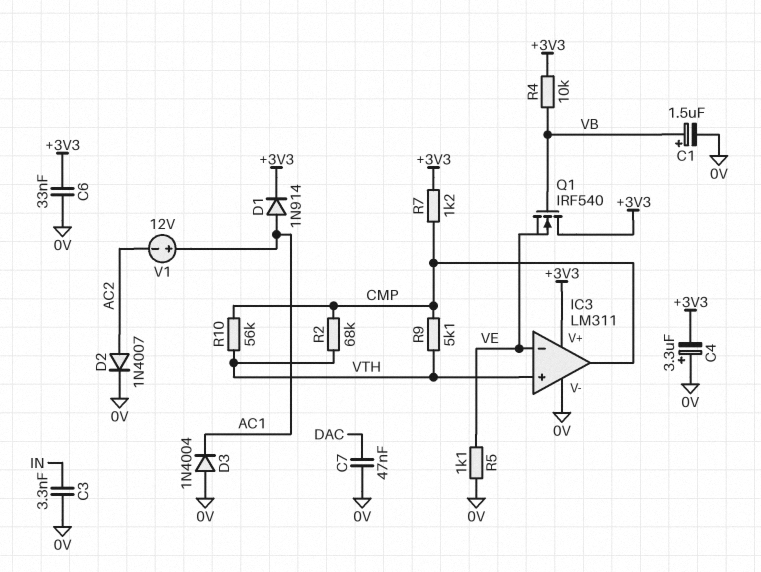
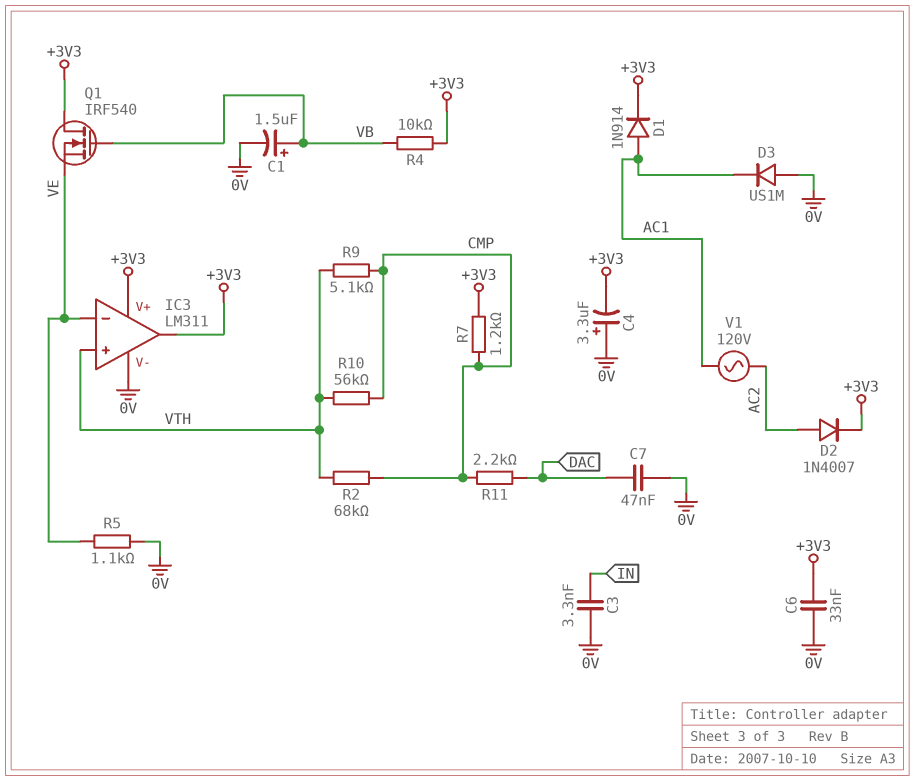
D2: diode 1N4007 (A AC2, K 0V) -> diode 1N4007 (A AC2, K +3V3)
D3: diode 1N4004 (A 0V, K AC1) -> diode US1M (A 0V, K AC1)
IC3 pin out: CMP -> +3V3
R11: none -> 2.2k (CMP, DAC)
V1: 12V (plus AC1, minus AC2) -> AC 120V (AC1, AC2)

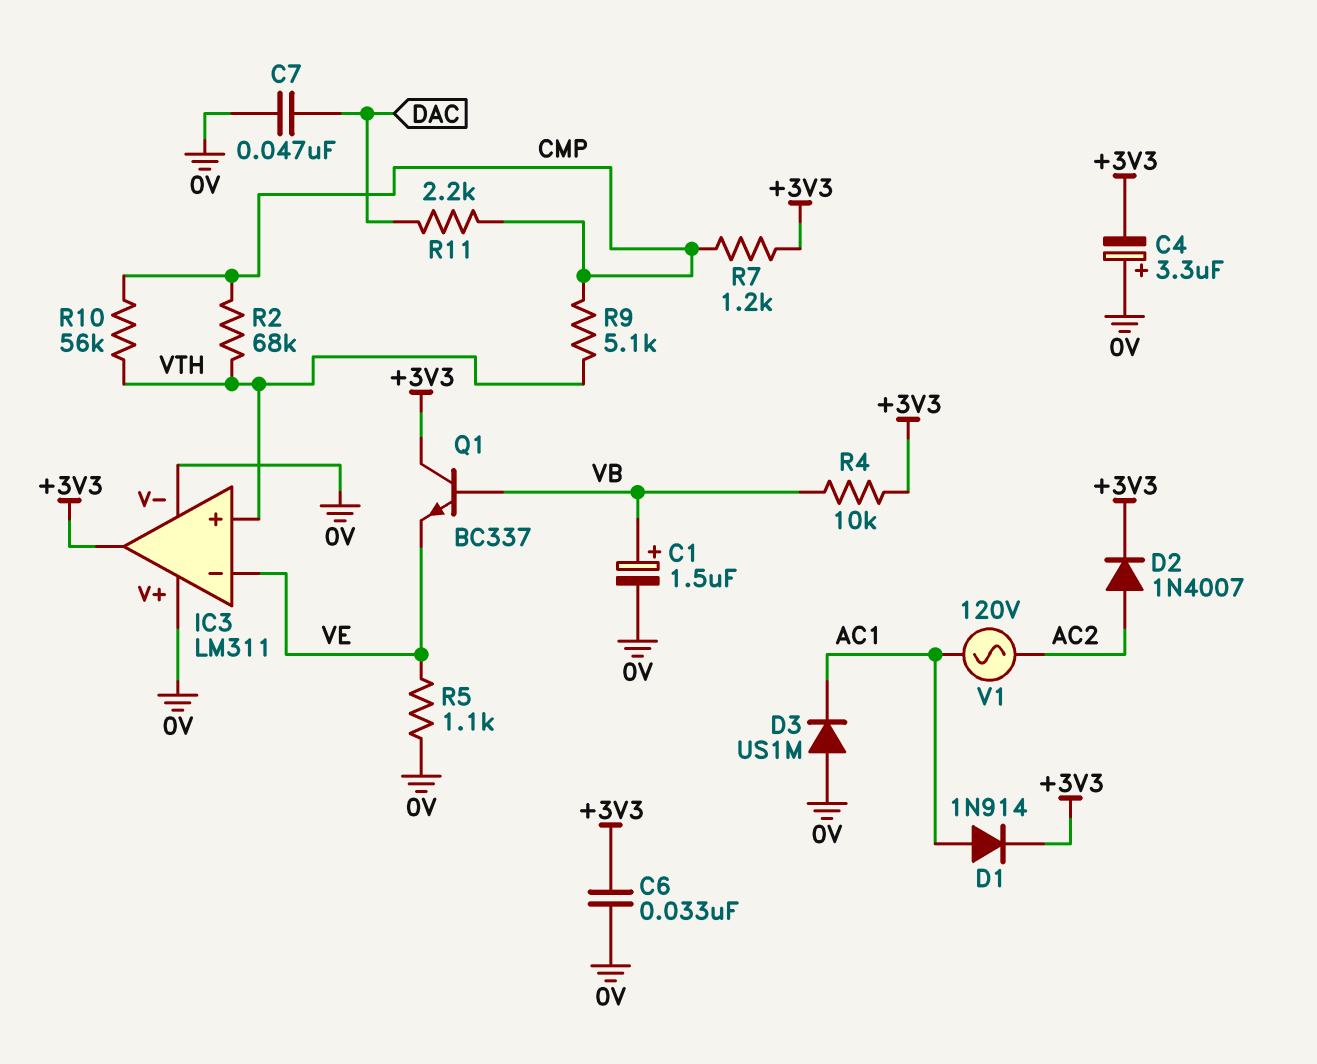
C3: 3.3nF (0V, IN) -> none
IC3 pin V+: +3V3 -> 0V
Q1: NMOS IRF540 (G VB, D +3V3, S VE) -> NPN BC337 (B VB, C +3V3, E VE)

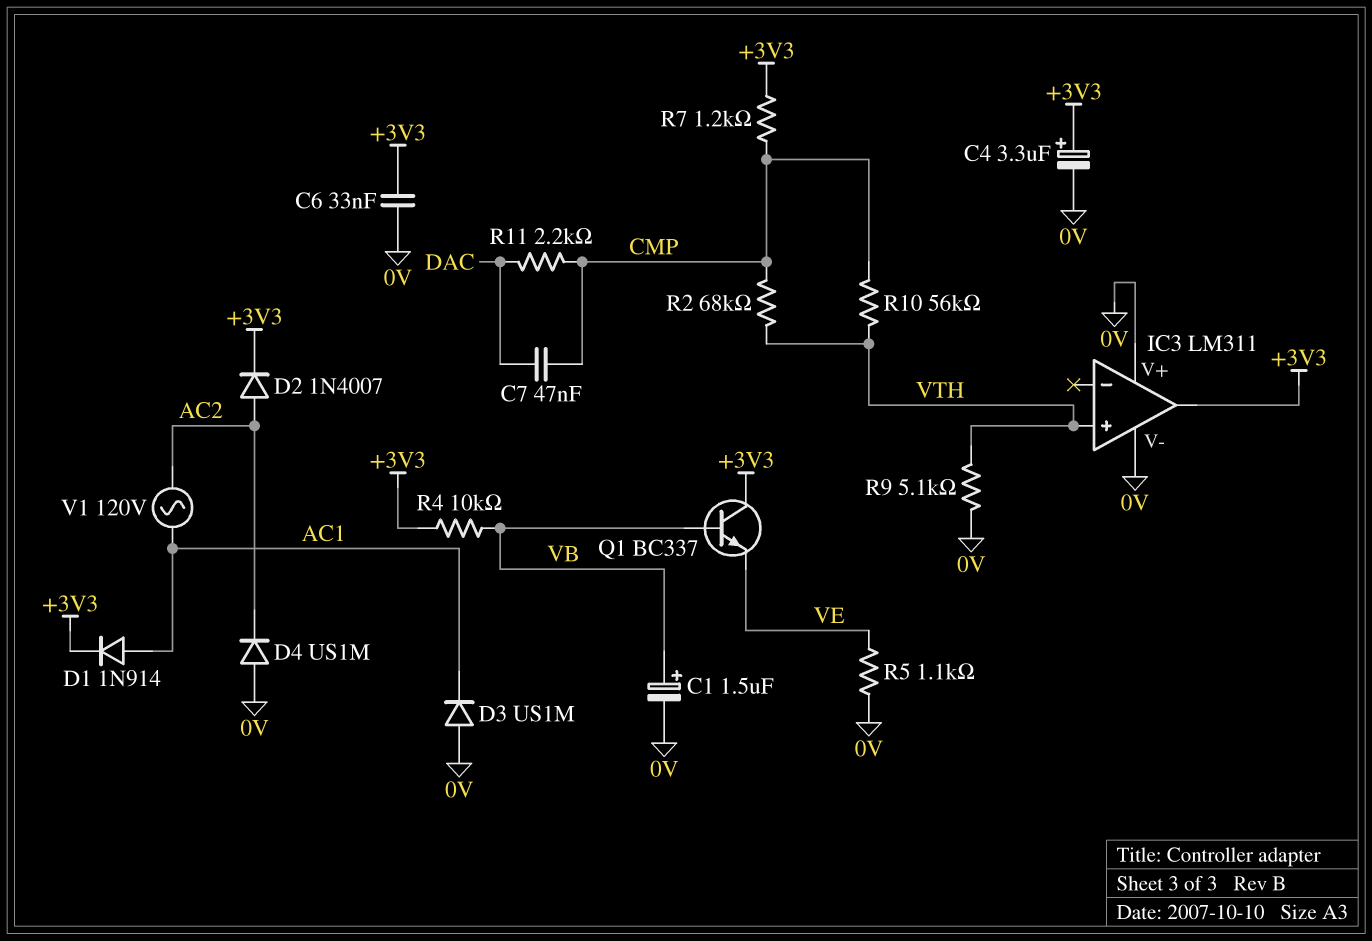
C4: 3.3uF (plus 0V, minus +3V3) -> 3.3uF (plus +3V3, minus 0V)
C7: 47nF (0V, DAC) -> 47nF (CMP, DAC)
D4: none -> diode US1M (A 0V, K AC2)
IC3 pin in-: VE -> none
R9: 5.1k (CMP, VTH) -> 5.1k (0V, VTH)

